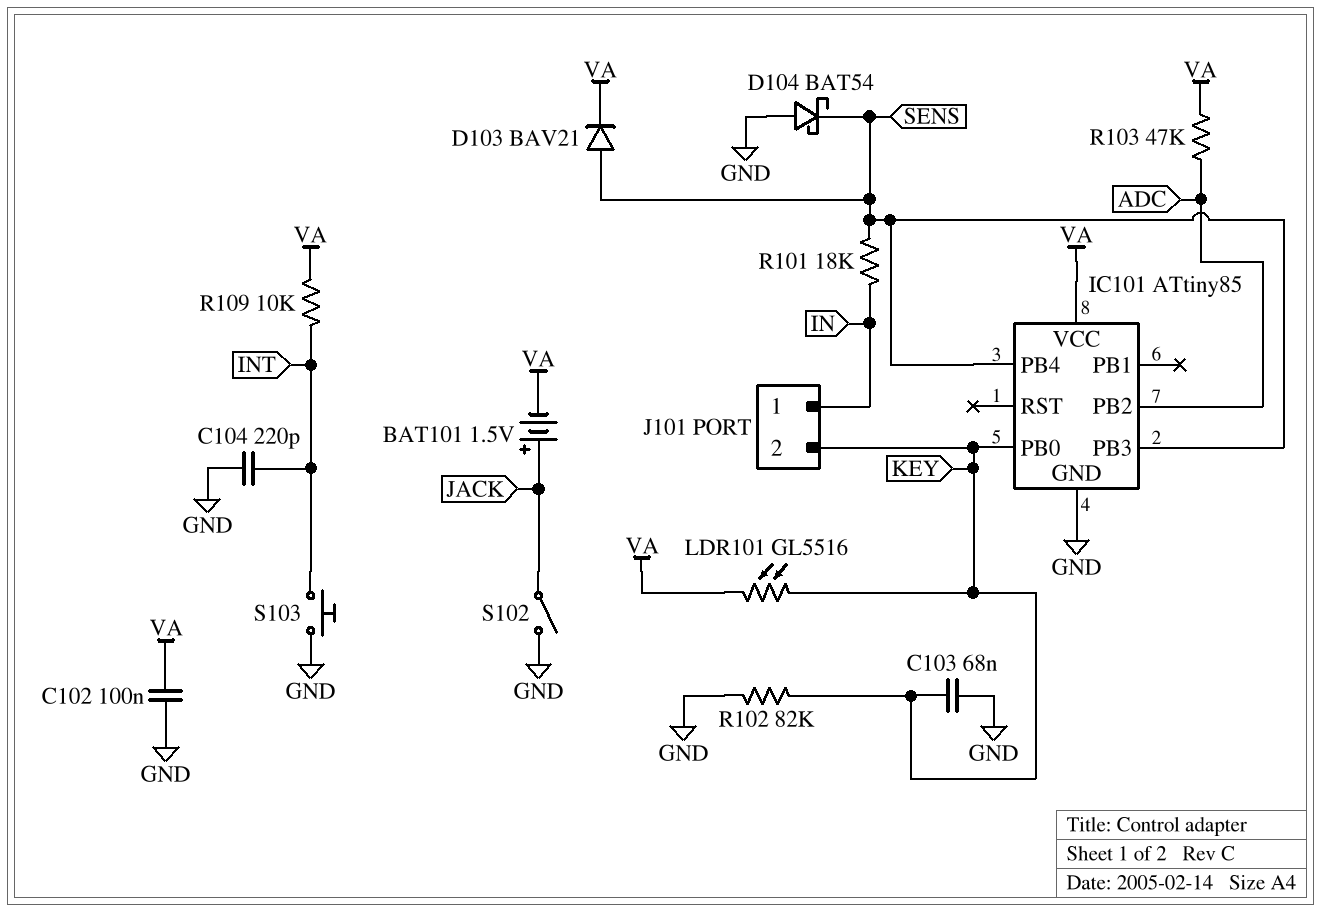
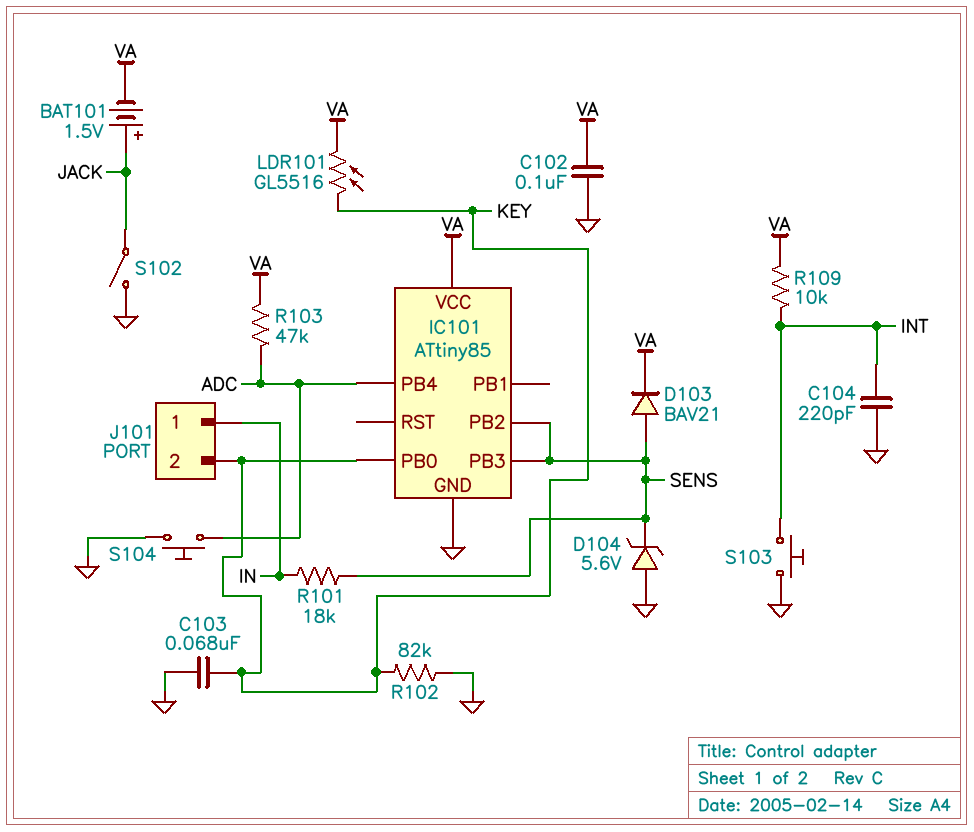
D104: schottky BAT54 (A GND, K SENS) -> zener 5.6V (A GND, K SENS)
IC101 pin PB2: ADC -> SENS
IC101 pin PB4: SENS -> ADC
S104: none -> button (ADC, GND)

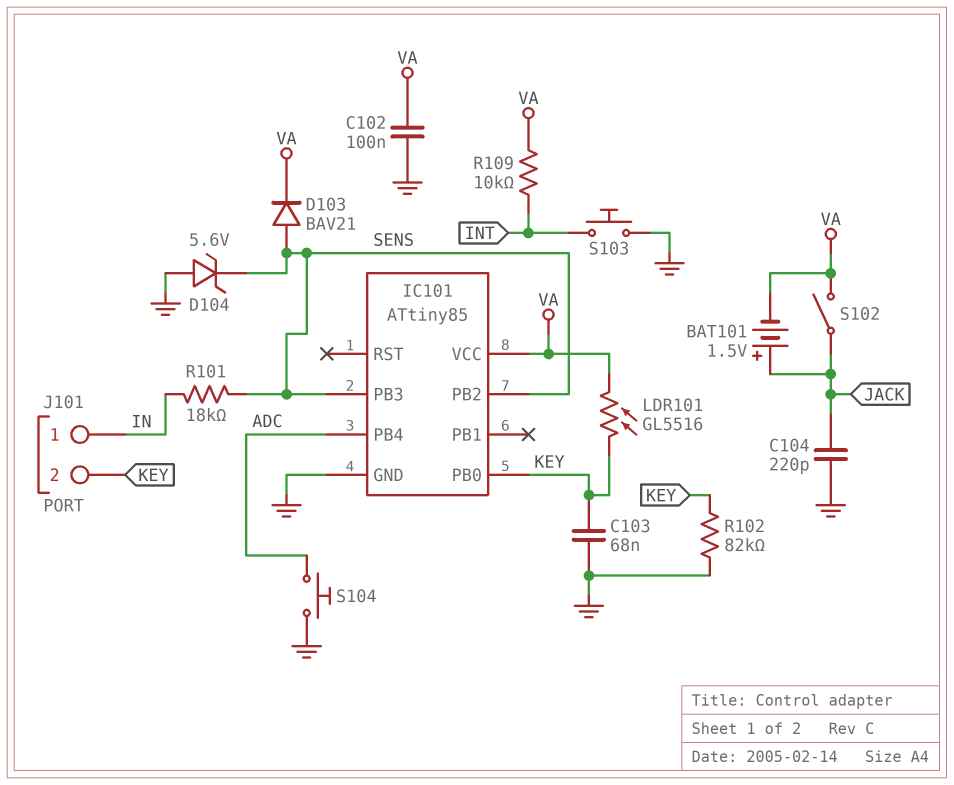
C104: 220pF (GND, INT) -> 220pF (GND, JACK)
R103: 47k (ADC, VA) -> none
S102: switch (GND, JACK) -> switch (JACK, VA)

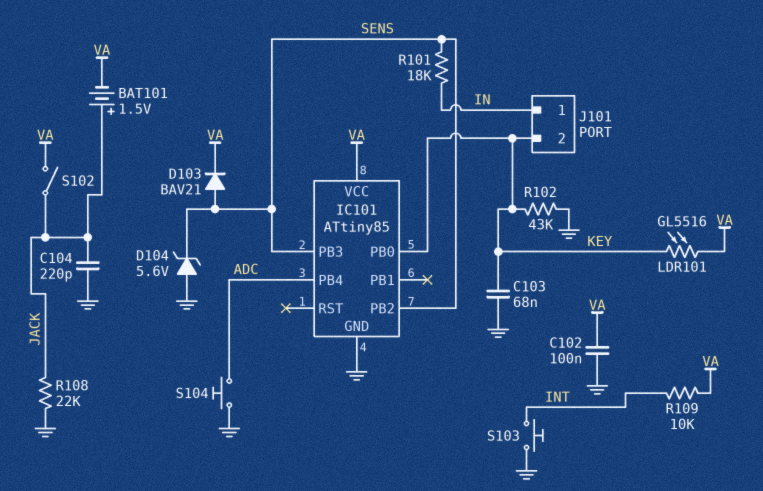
R102: 82k (GND, KEY) -> 43k (GND, KEY)
R108: none -> 22k (GND, JACK)

